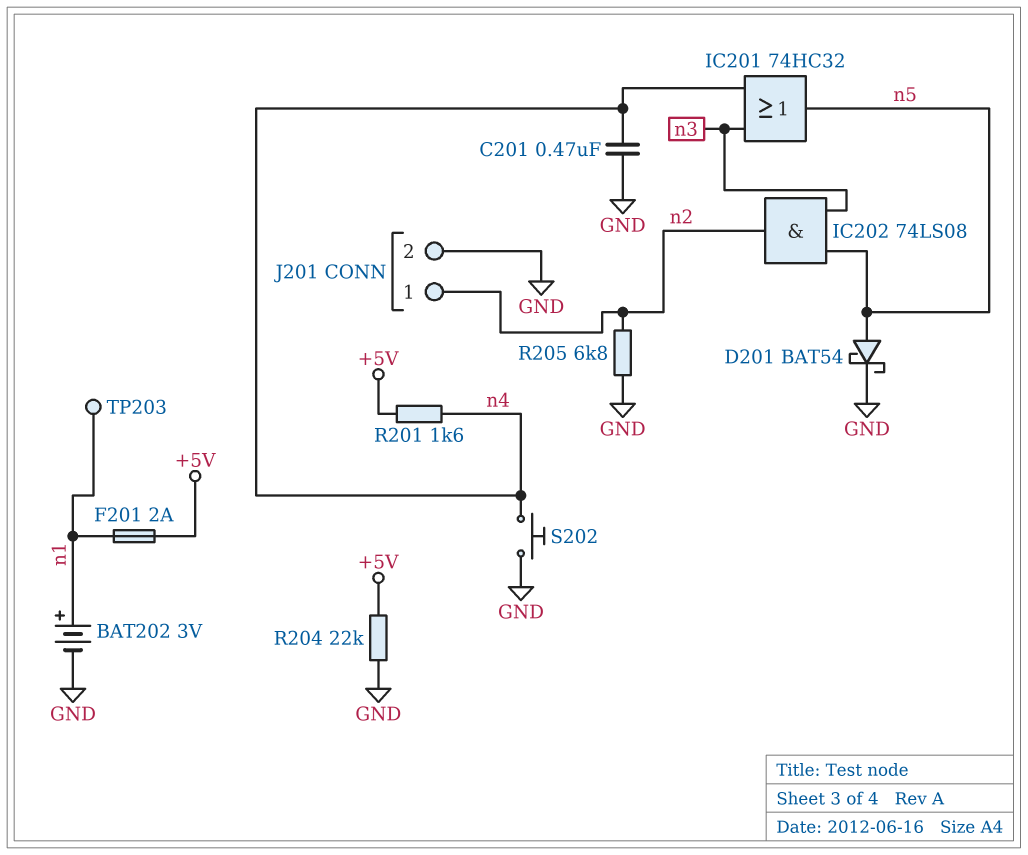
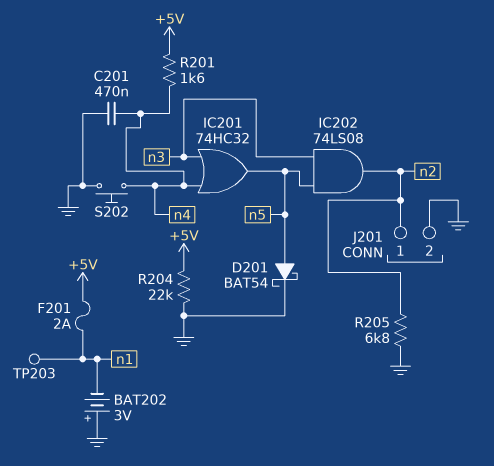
BAT202: 3V (plus n1, minus GND) -> 3V (plus GND, minus n1)

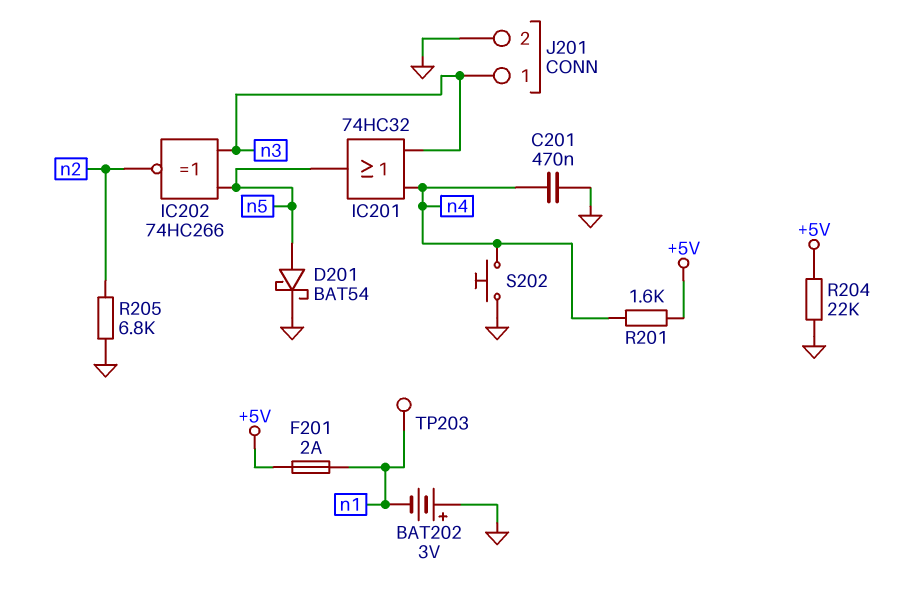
IC202: AND 74LS08 (in n3, in n5, out n2) -> XNOR 74HC266 (in n3, in n5, out n2)
J201 pin 1: n2 -> n3

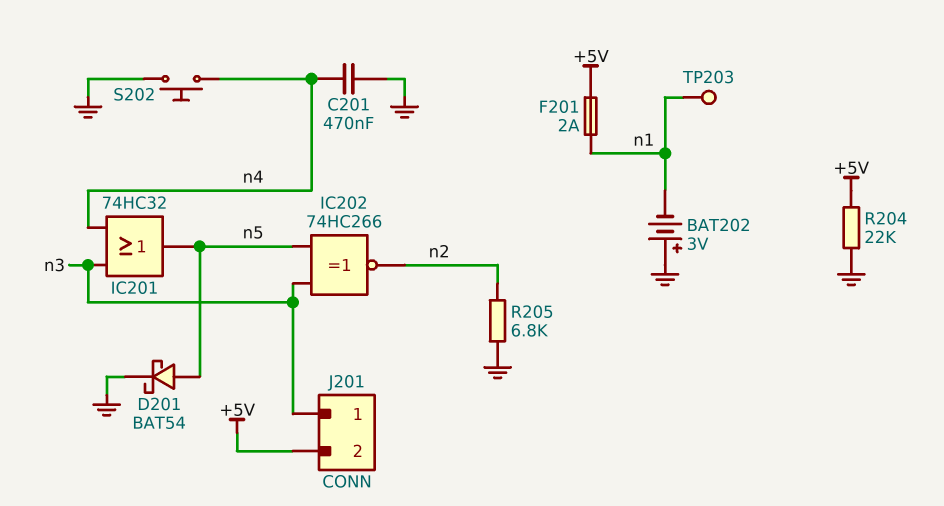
J201 pin 2: GND -> +5V
R201: 1.6k (+5V, n4) -> none

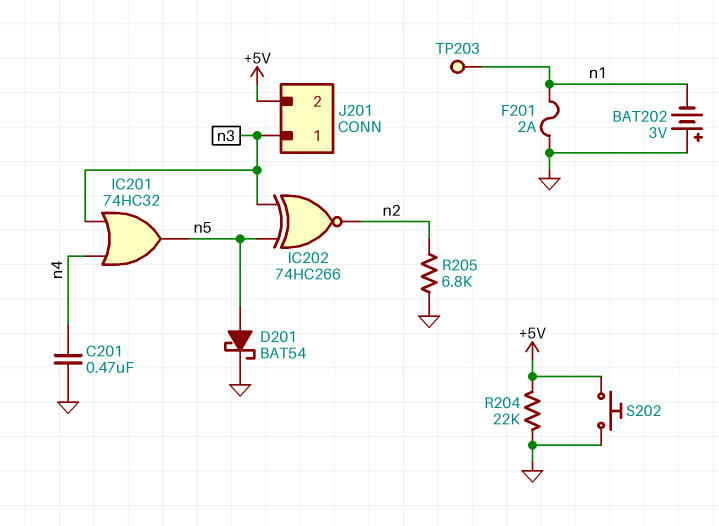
F201: 2A (+5V, n1) -> 2A (GND, n1)
S202: button (GND, n4) -> button (+5V, GND)

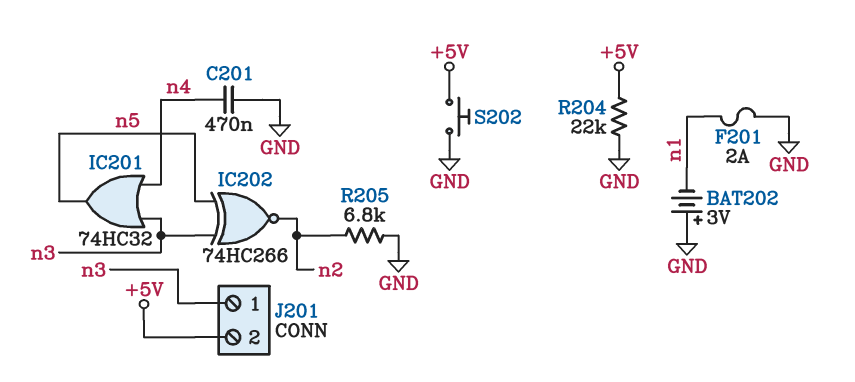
D201: schottky BAT54 (A n5, K GND) -> none
TP203: test point (n1) -> none

